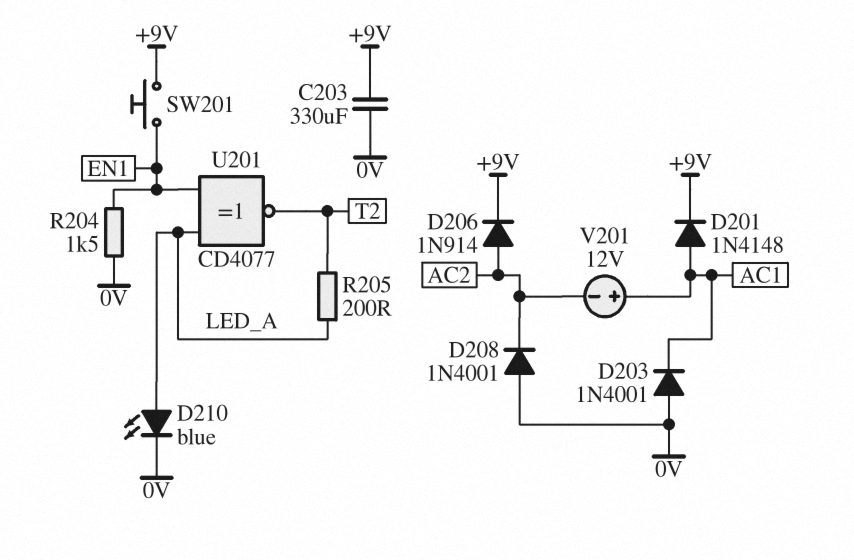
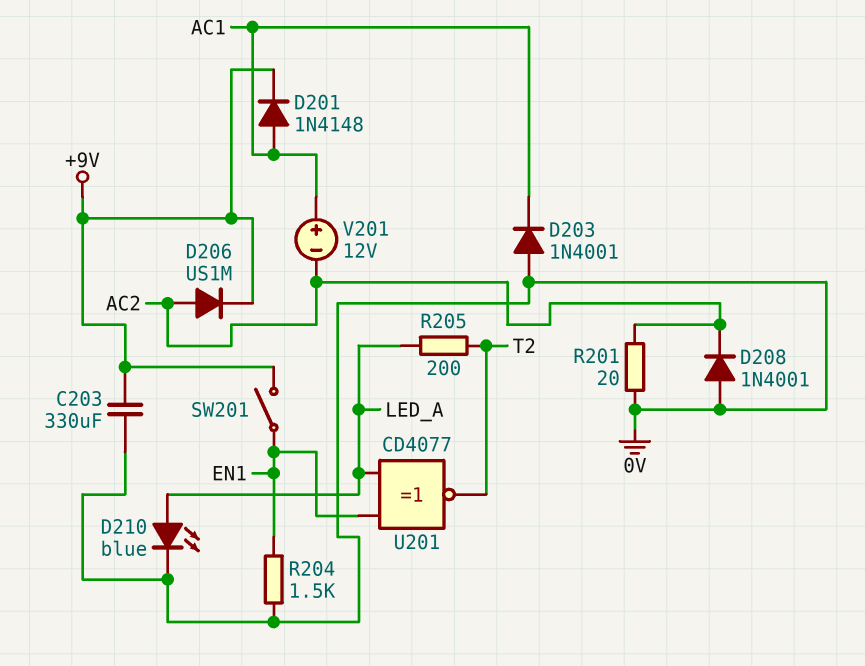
D206: diode 1N914 (A AC2, K +9V) -> diode US1M (A AC2, K +9V)
R201: none -> 20 (0V, AC2)
SW201: button (+9V, EN1) -> switch (+9V, EN1)

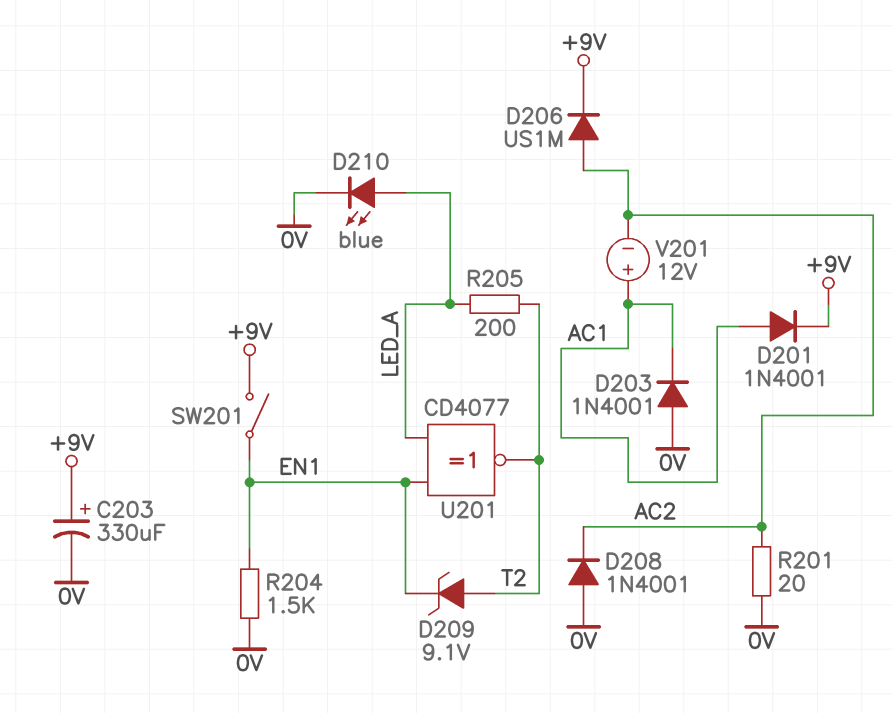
C203: 330uF (+9V, 0V) -> 330uF (plus +9V, minus 0V)
D201: diode 1N4148 (A AC1, K +9V) -> diode 1N4001 (A AC1, K +9V)
D209: none -> zener 9.1V (A T2, K EN1)

